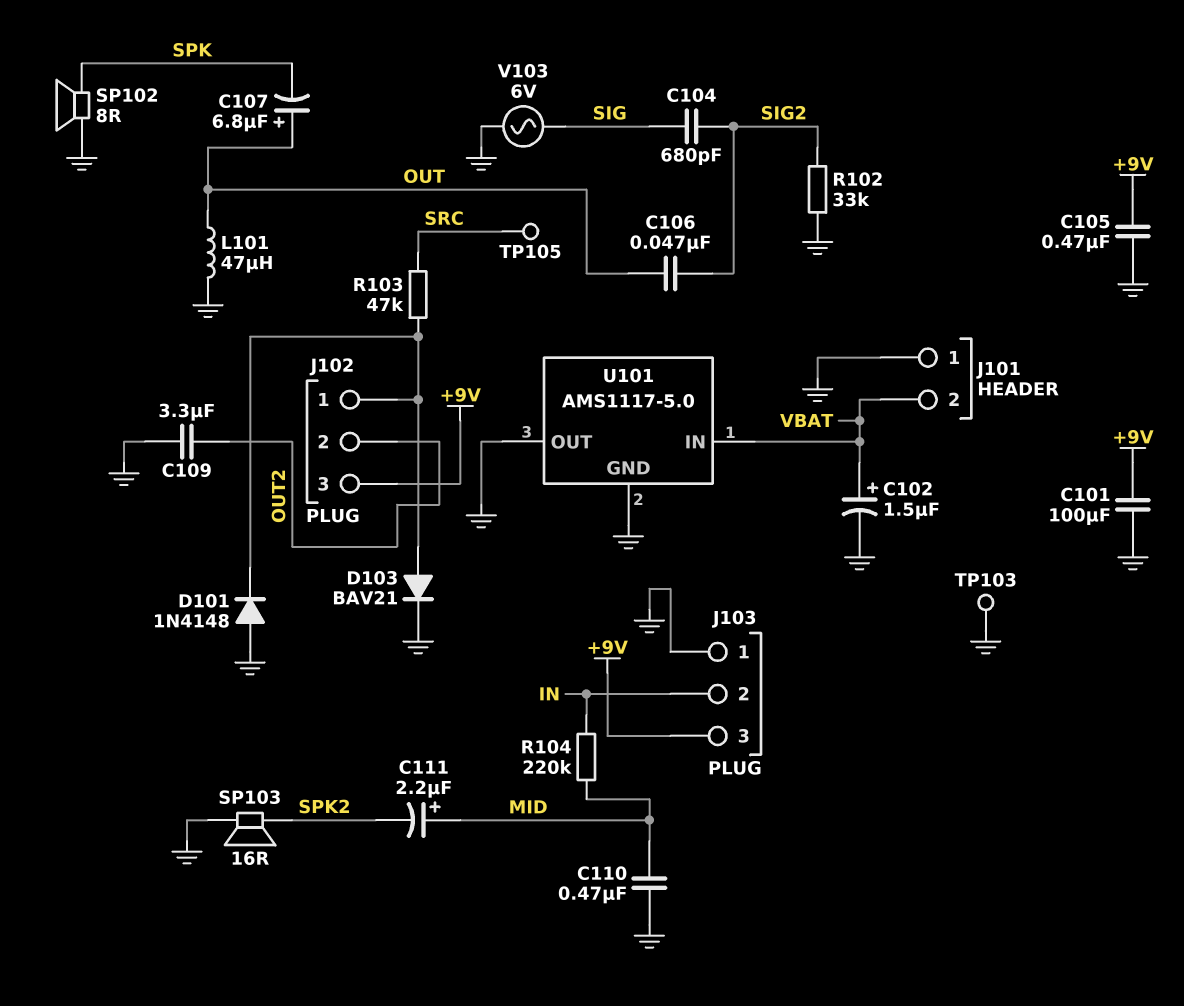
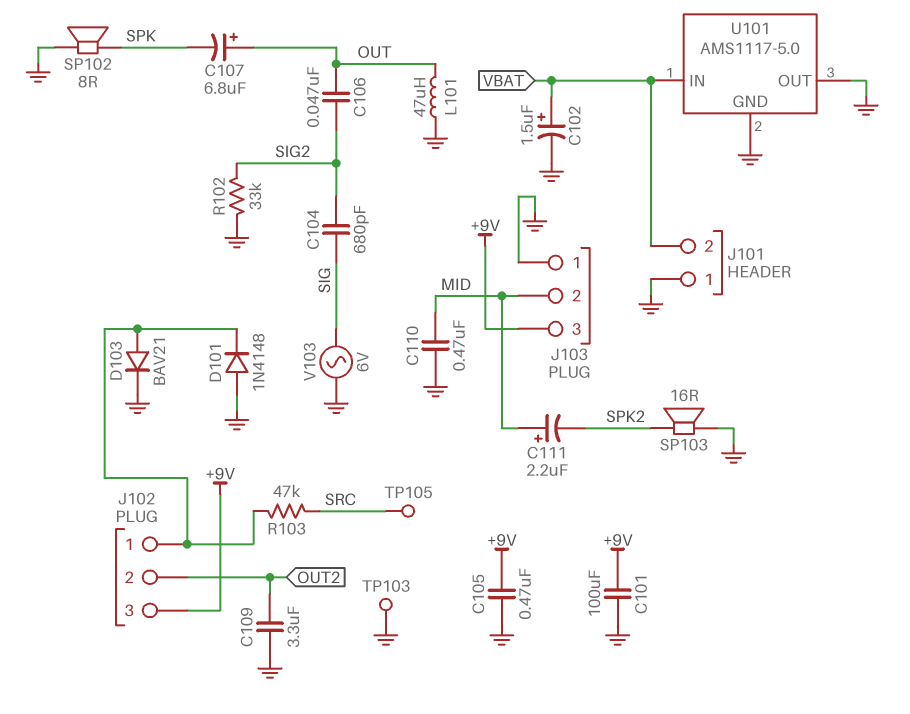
J103 pin 2: IN -> MID
R104: 220k (IN, MID) -> none

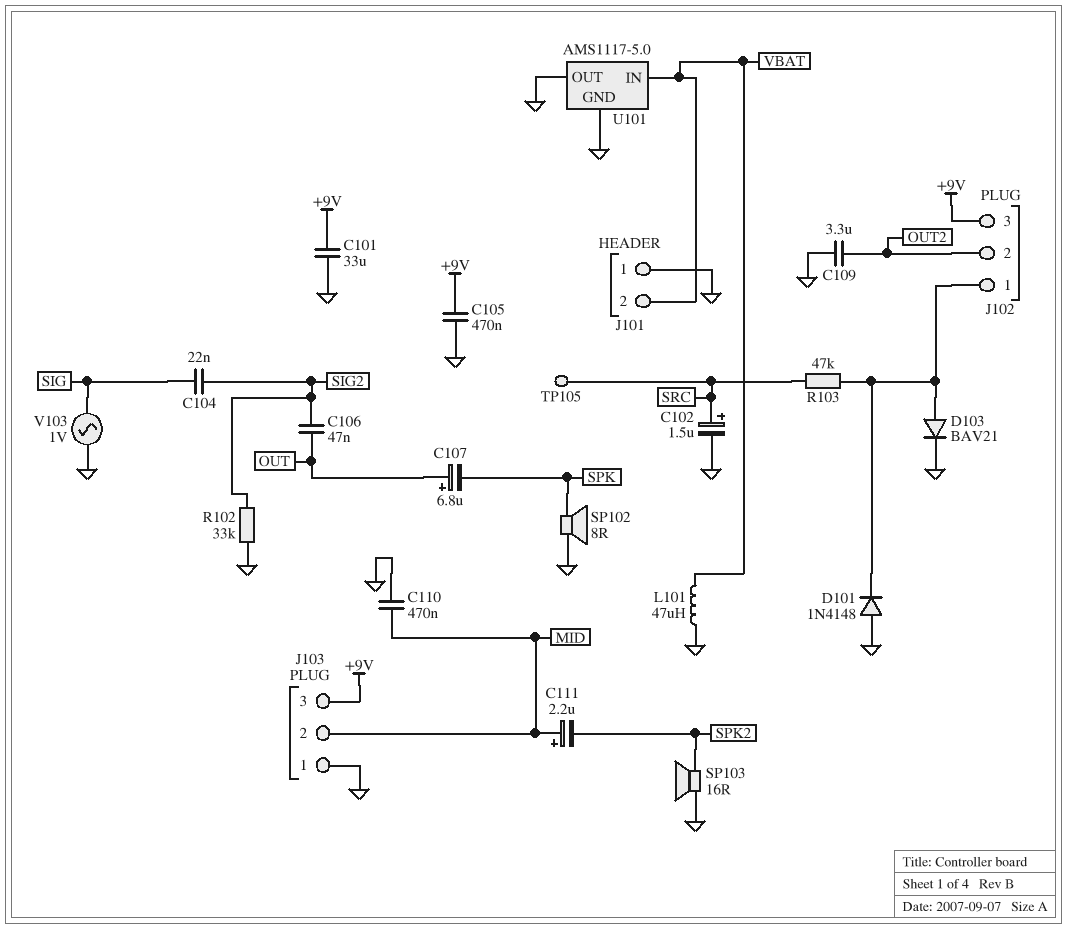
C101: 100uF (+9V, GND) -> 33uF (+9V, GND)
C102: 1.5uF (plus VBAT, minus GND) -> 1.5uF (plus SRC, minus GND)
C104: 680pF (SIG, SIG2) -> 22nF (SIG, SIG2)
L101: 47uH (GND, OUT) -> 47uH (GND, VBAT)
TP103: test point (GND) -> none
V103: AC 6V (GND, SIG) -> AC 1V (GND, SIG)

